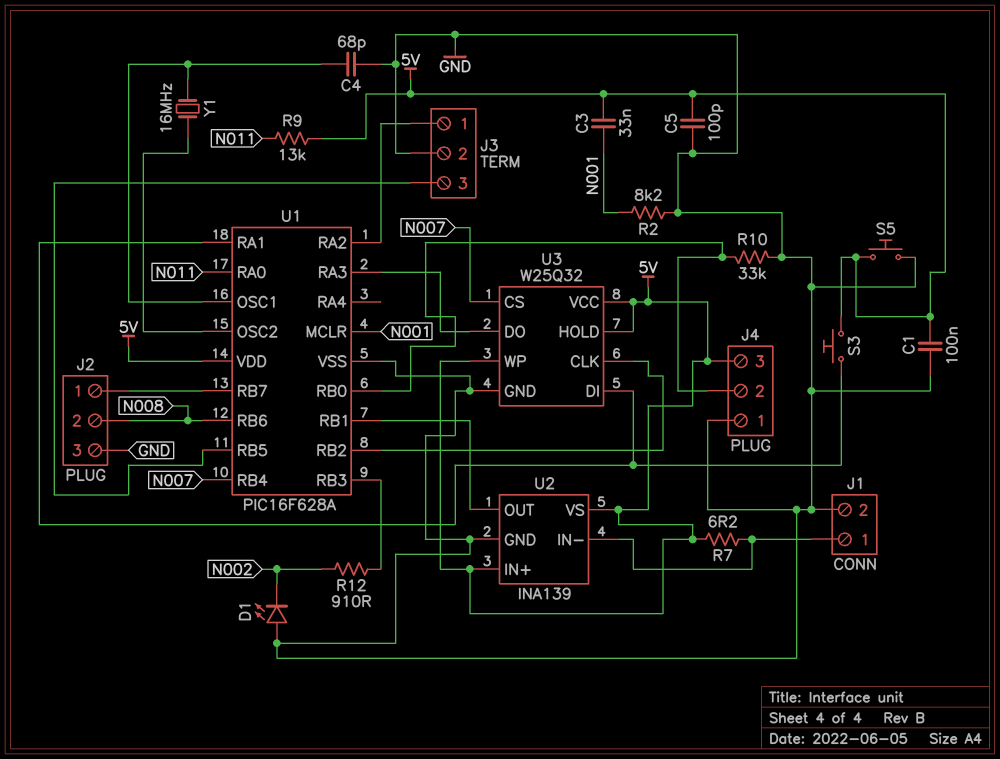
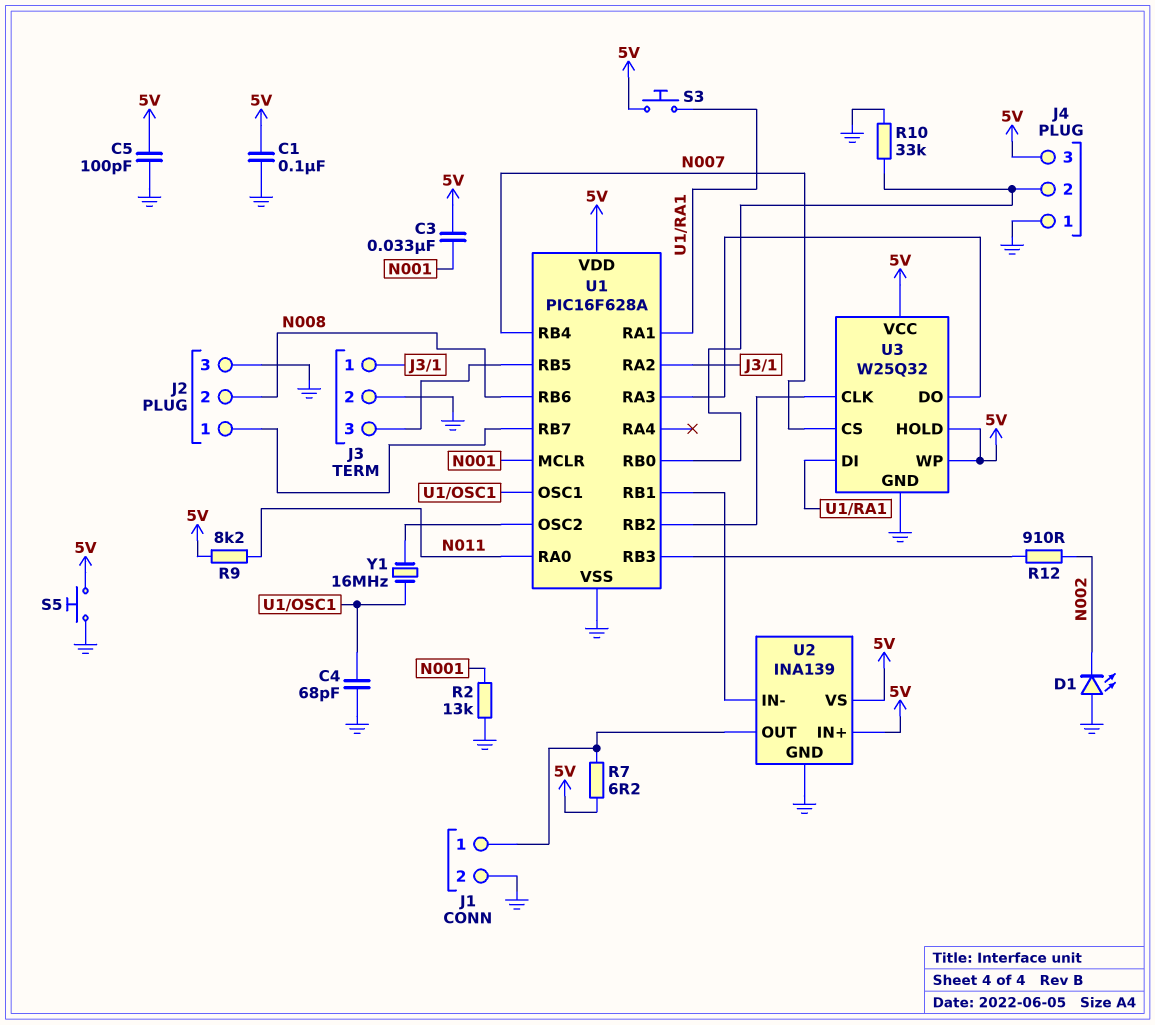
R2: 8.2k (GND, N001) -> 13k (GND, N001)
R9: 13k (5V, N011) -> 8.2k (5V, N011)
U2 pin IN-: J1/1 -> U1/RB1
U2 pin OUT: U1/RB1 -> J1/1

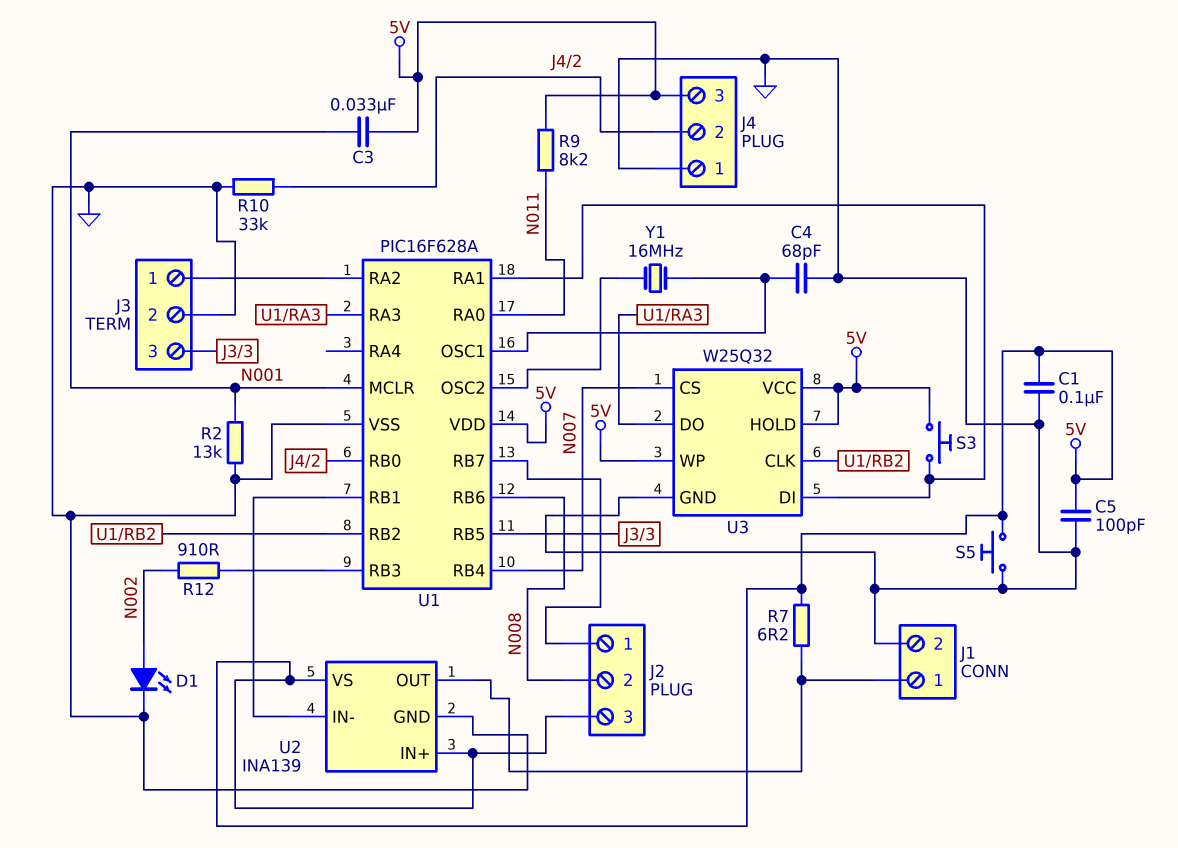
D1: LED (A GND, K N002) -> LED (A N002, K GND)
J2 pin 3: GND -> 5V

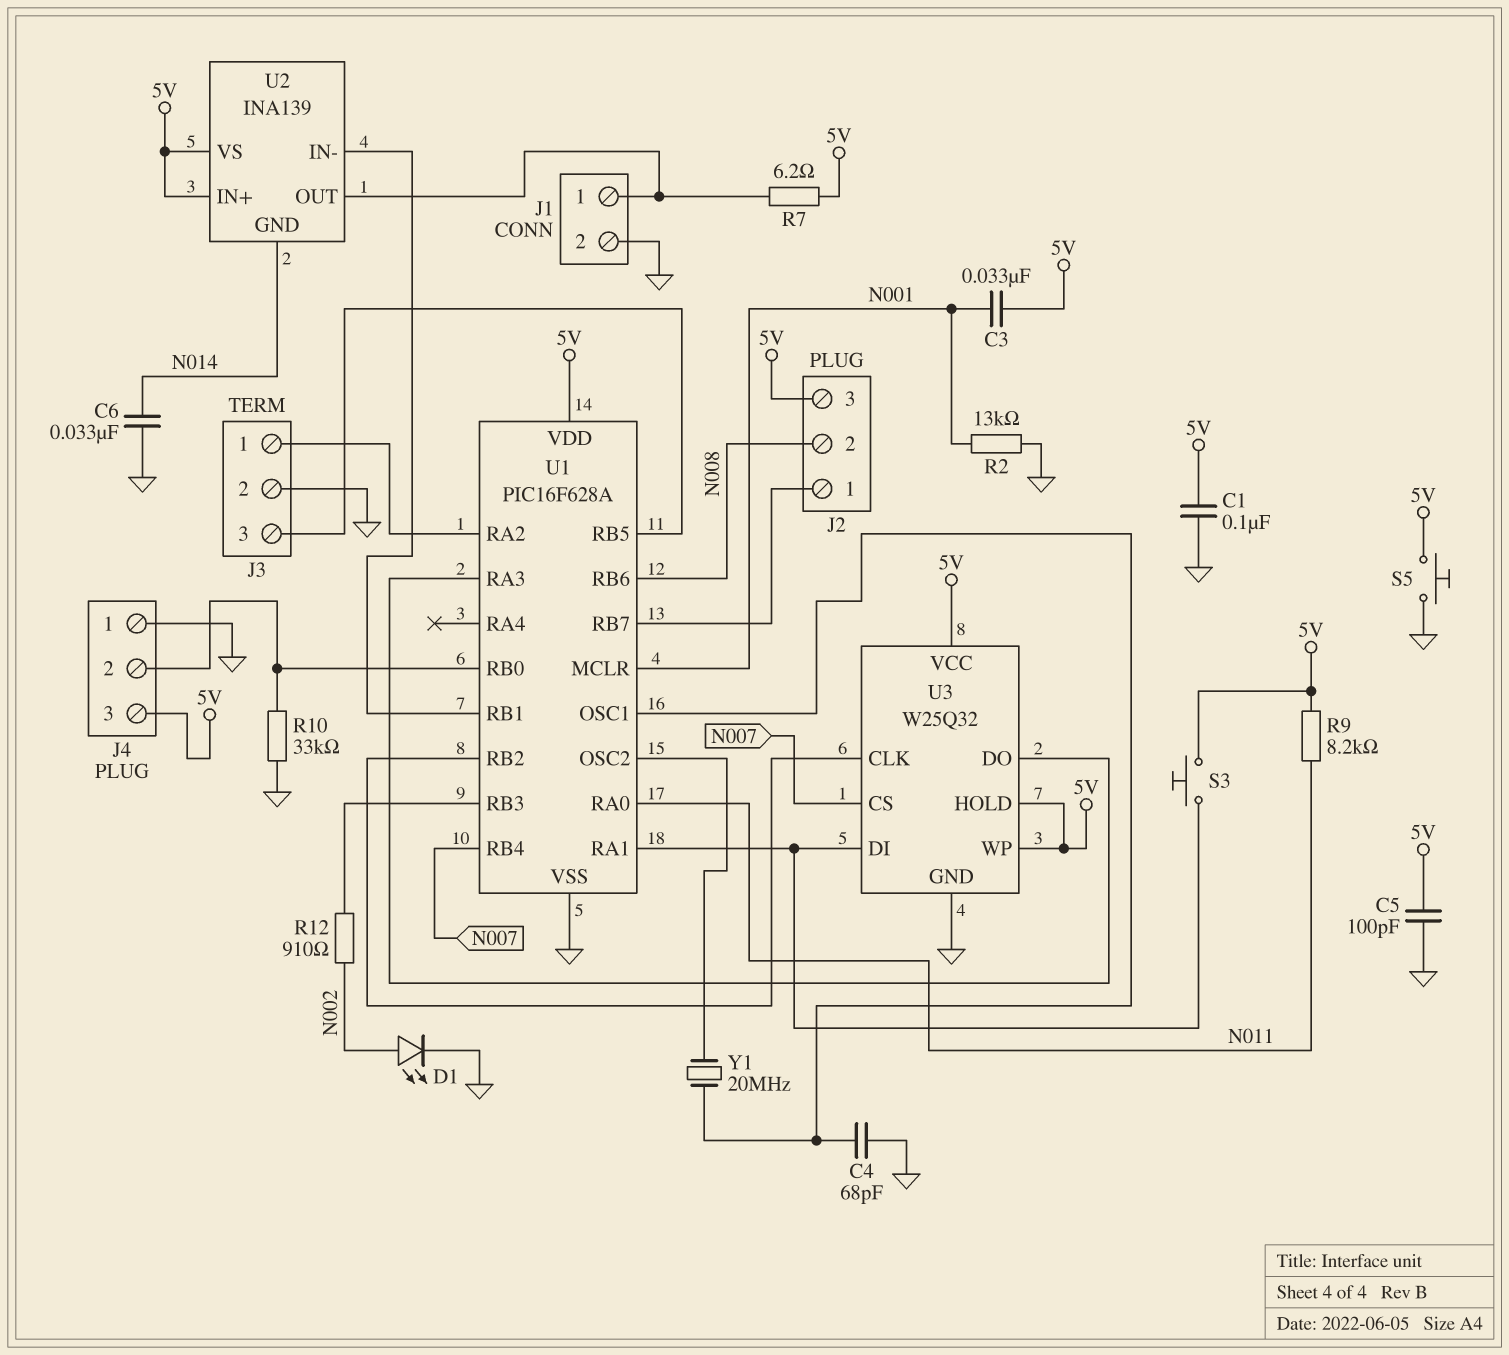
C6: none -> 33nF (GND, N014)
U2 pin GND: GND -> N014
Y1: 16MHz (U1/OSC1, U1/OSC2) -> 20MHz (U1/OSC1, U1/OSC2)

